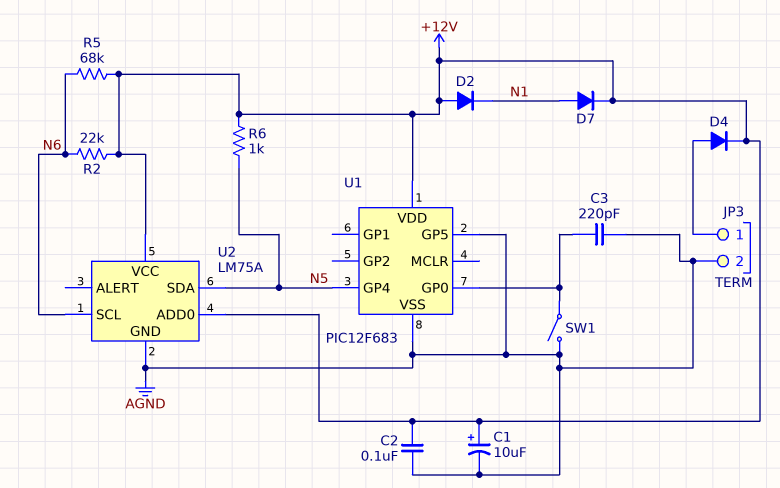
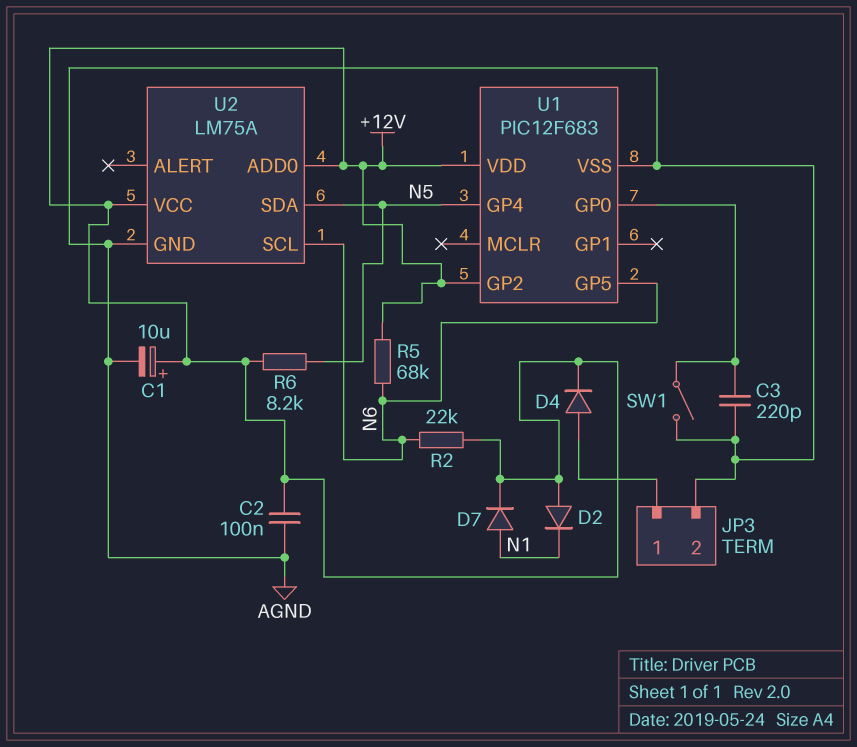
R6: 1k (+12V, N5) -> 8.2k (+12V, N5)
U1 pin GP2: none -> +12V
U1 pin GP5: AGND -> N6

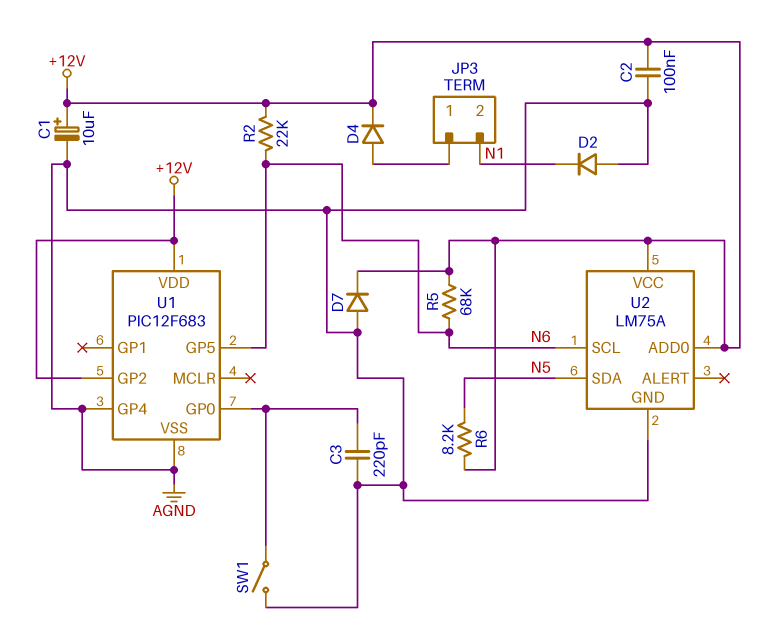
D2: diode (A +12V, K N1) -> diode (A AGND, K N1)
D7: diode (A N1, K +12V) -> diode (A AGND, K +12V)
JP3 pin 2: AGND -> N1
U1 pin GP4: N5 -> AGND

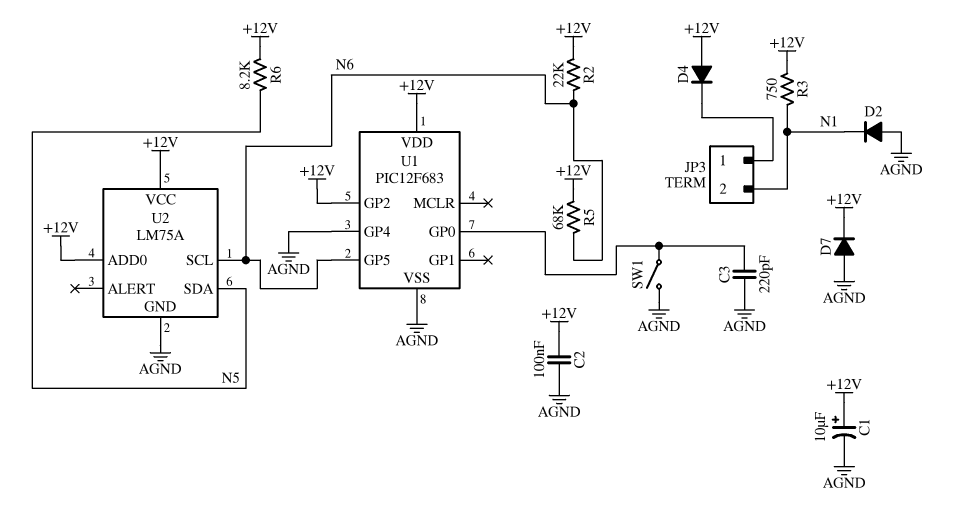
D4: diode (A JP3/1, K +12V) -> diode (A +12V, K JP3/1)
R3: none -> 750 (+12V, N1)

